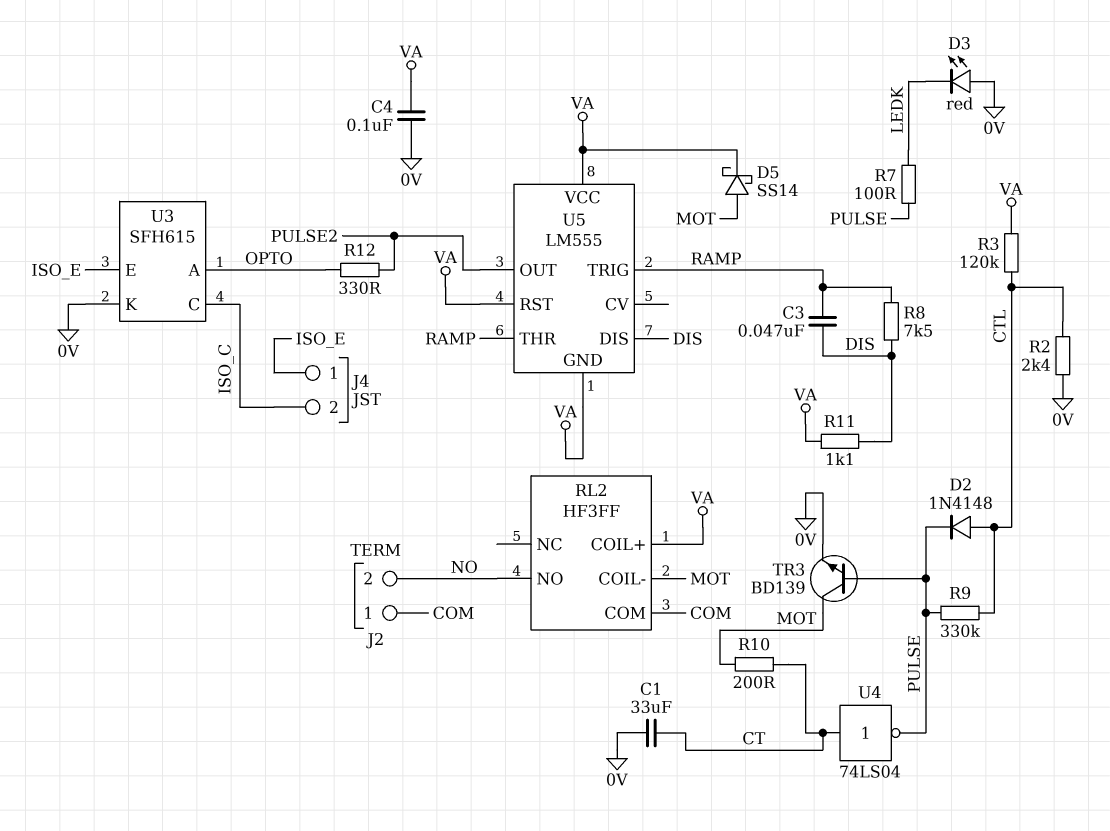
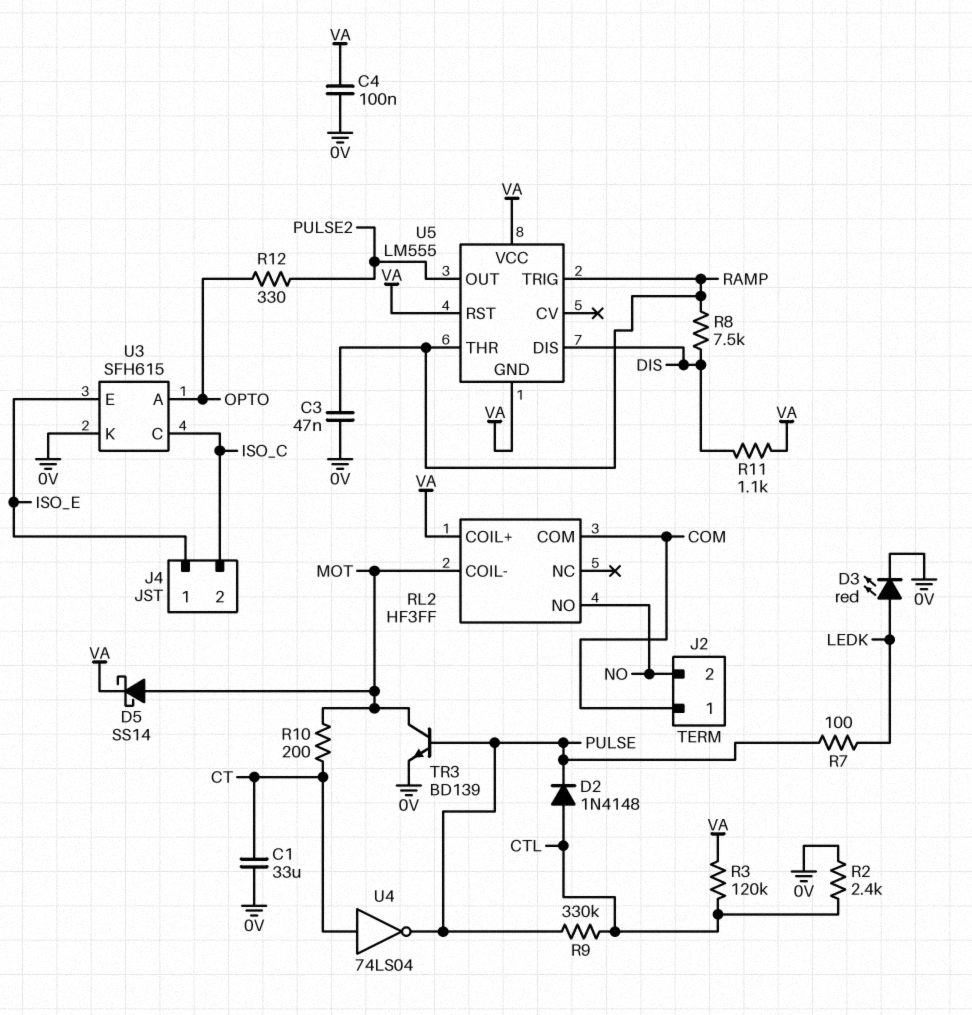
C3: 47nF (DIS, RAMP) -> 47nF (0V, RAMP)
D3: LED red (A 0V, K LEDK) -> LED red (A LEDK, K 0V)

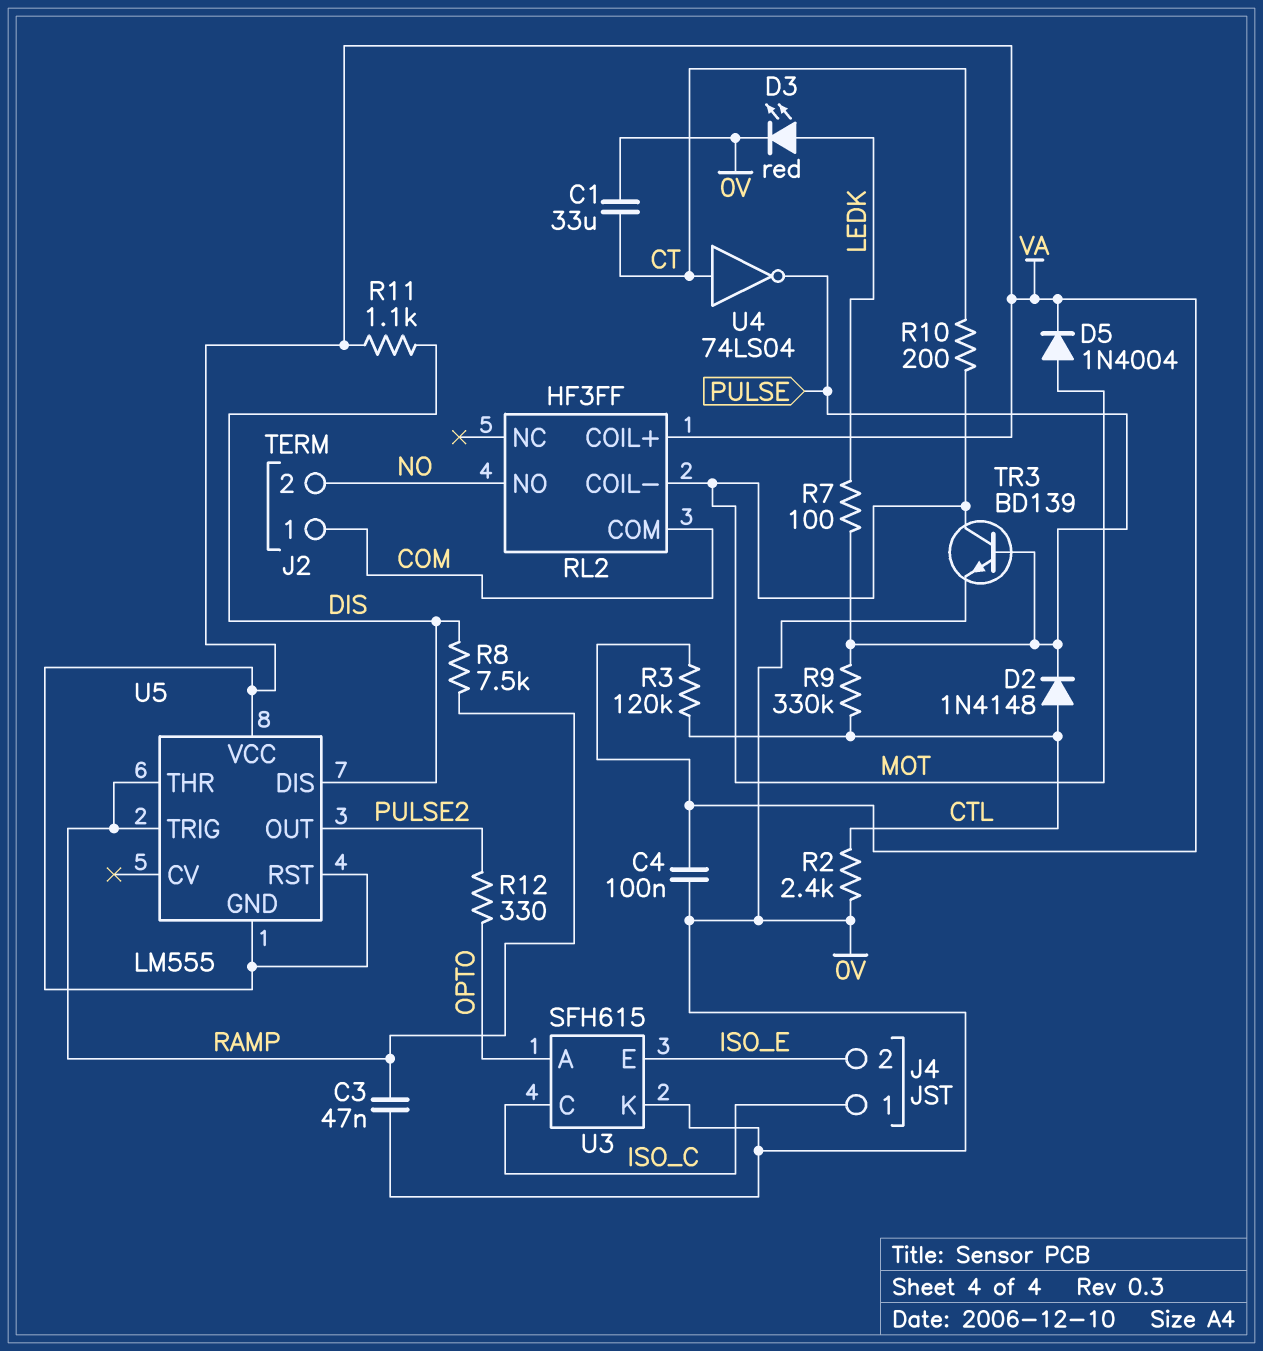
D5: schottky SS14 (A MOT, K VA) -> diode 1N4004 (A MOT, K VA)
J4 pin 1: ISO_E -> ISO_C
J4 pin 2: ISO_C -> ISO_E

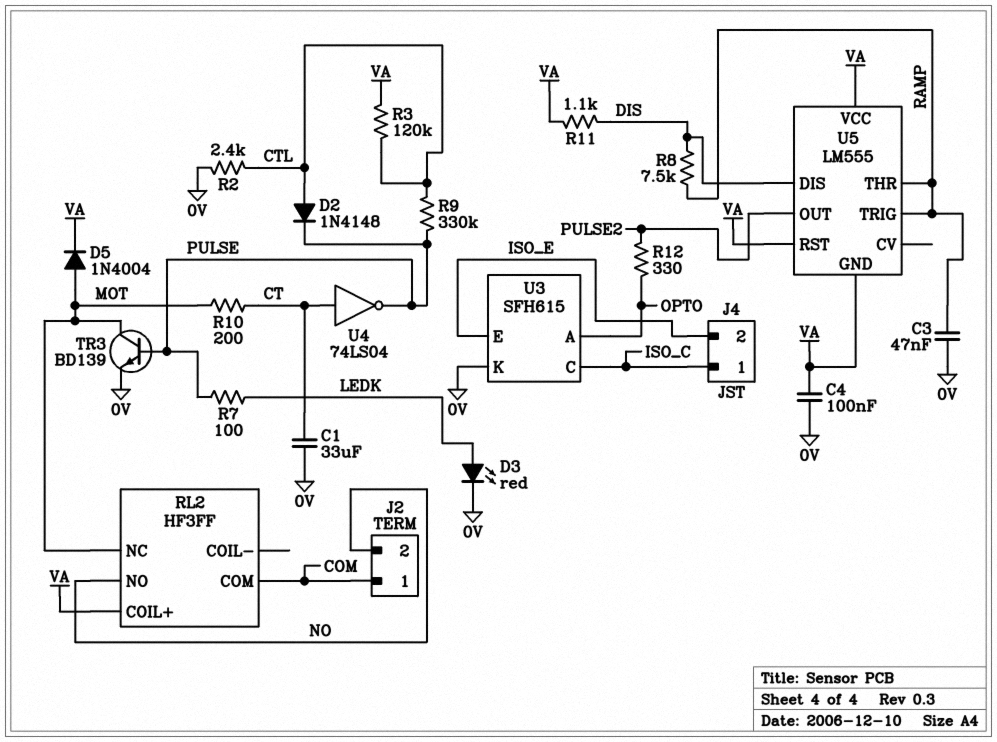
RL2 pin COIL-: MOT -> none
RL2 pin NC: none -> MOT

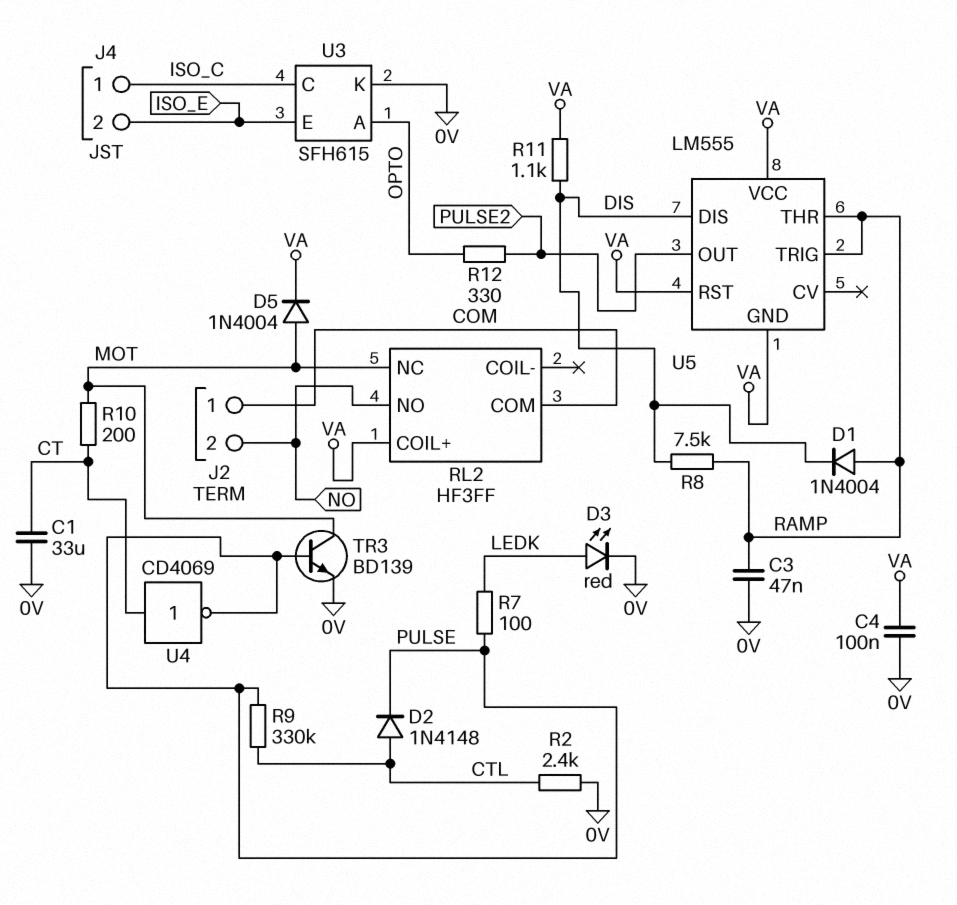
D1: none -> diode 1N4004 (A RAMP, K DIS)
R3: 120k (CTL, VA) -> none
U4: NOT 74LS04 (in CT, out PULSE) -> NOT CD4069 (in CT, out PULSE)

